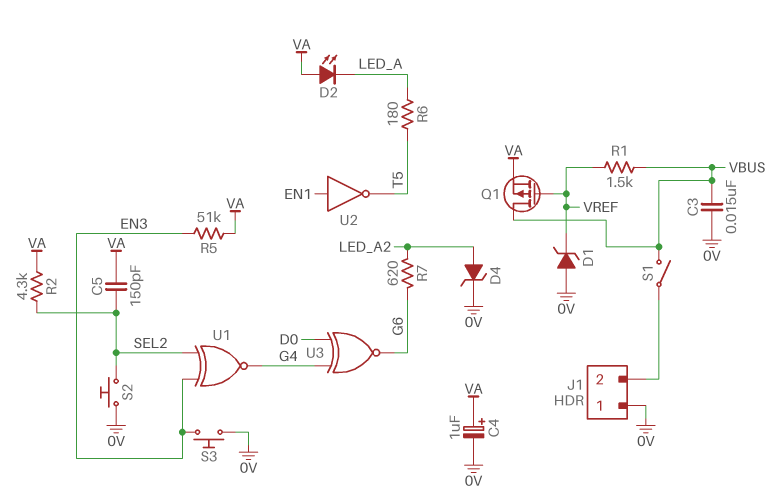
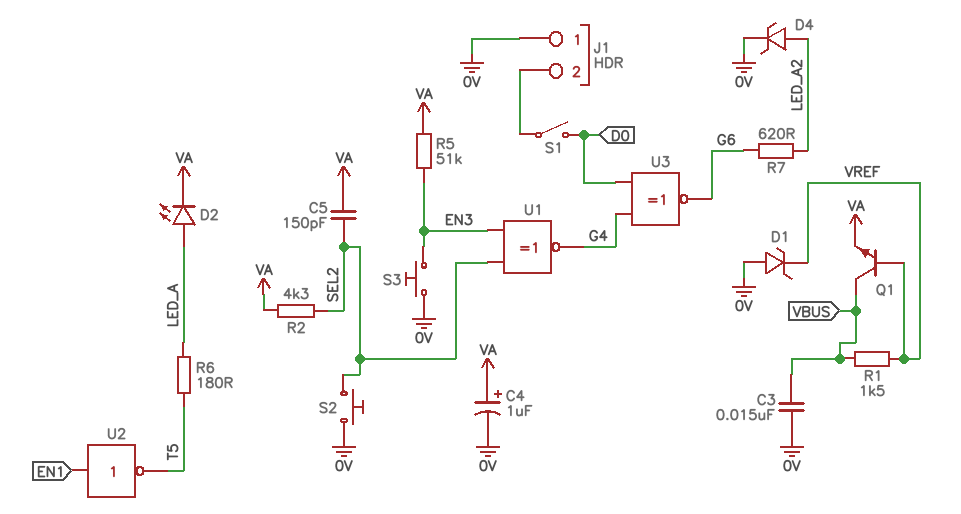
D2: LED (A VA, K LED_A) -> LED (A LED_A, K VA)
Q1: PMOS (G VREF, D VBUS, S VA) -> NPN (B VREF, C VBUS, E VA)
S1: switch (J1/2, VBUS) -> switch (D0, J1/2)

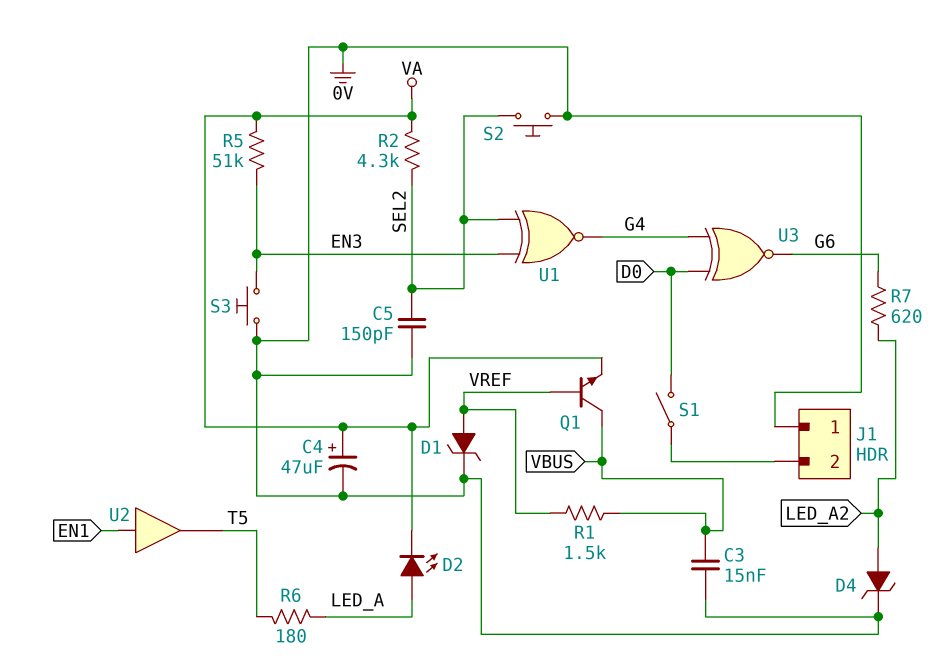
C4: 1uF (plus VA, minus 0V) -> 47uF (plus VA, minus 0V)
C5: 150pF (SEL2, VA) -> 150pF (0V, SEL2)
D1: zener (A 0V, K VREF) -> zener (A VREF, K 0V)
U2: NOT (in EN1, out T5) -> buffer (in EN1, out T5)

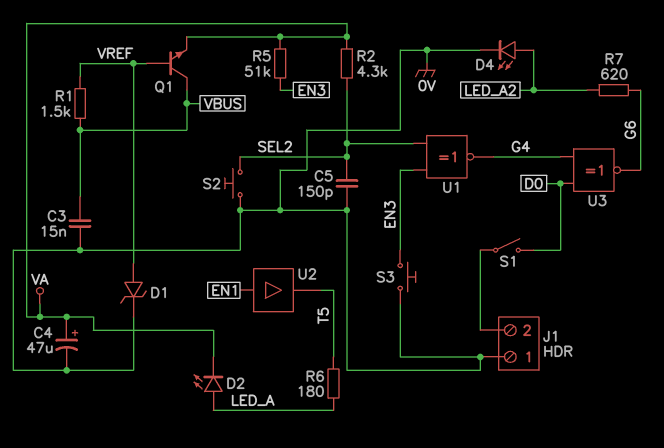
D4: zener (A LED_A2, K 0V) -> LED (A LED_A2, K 0V)

